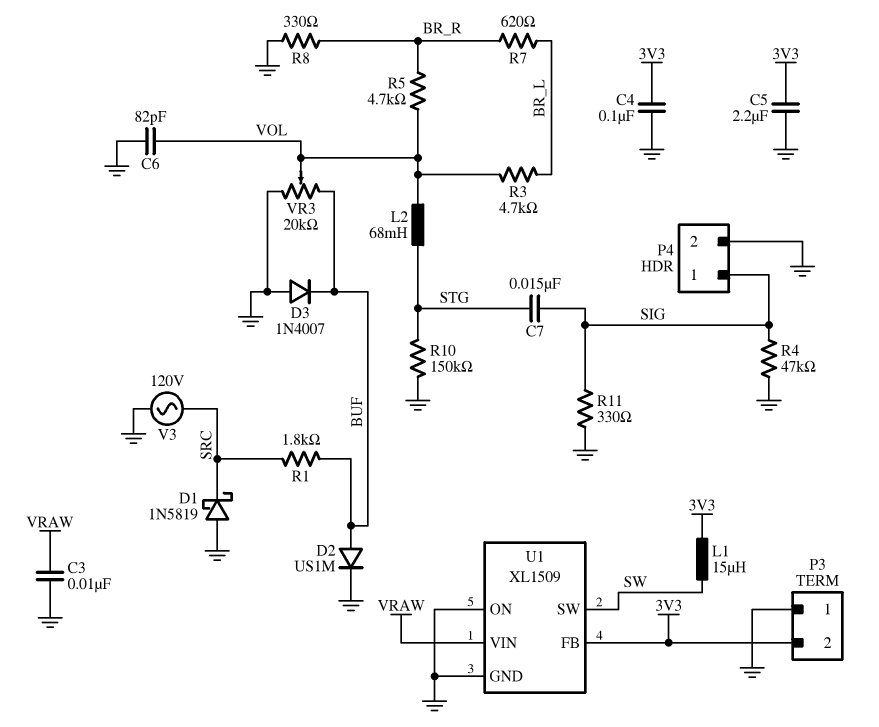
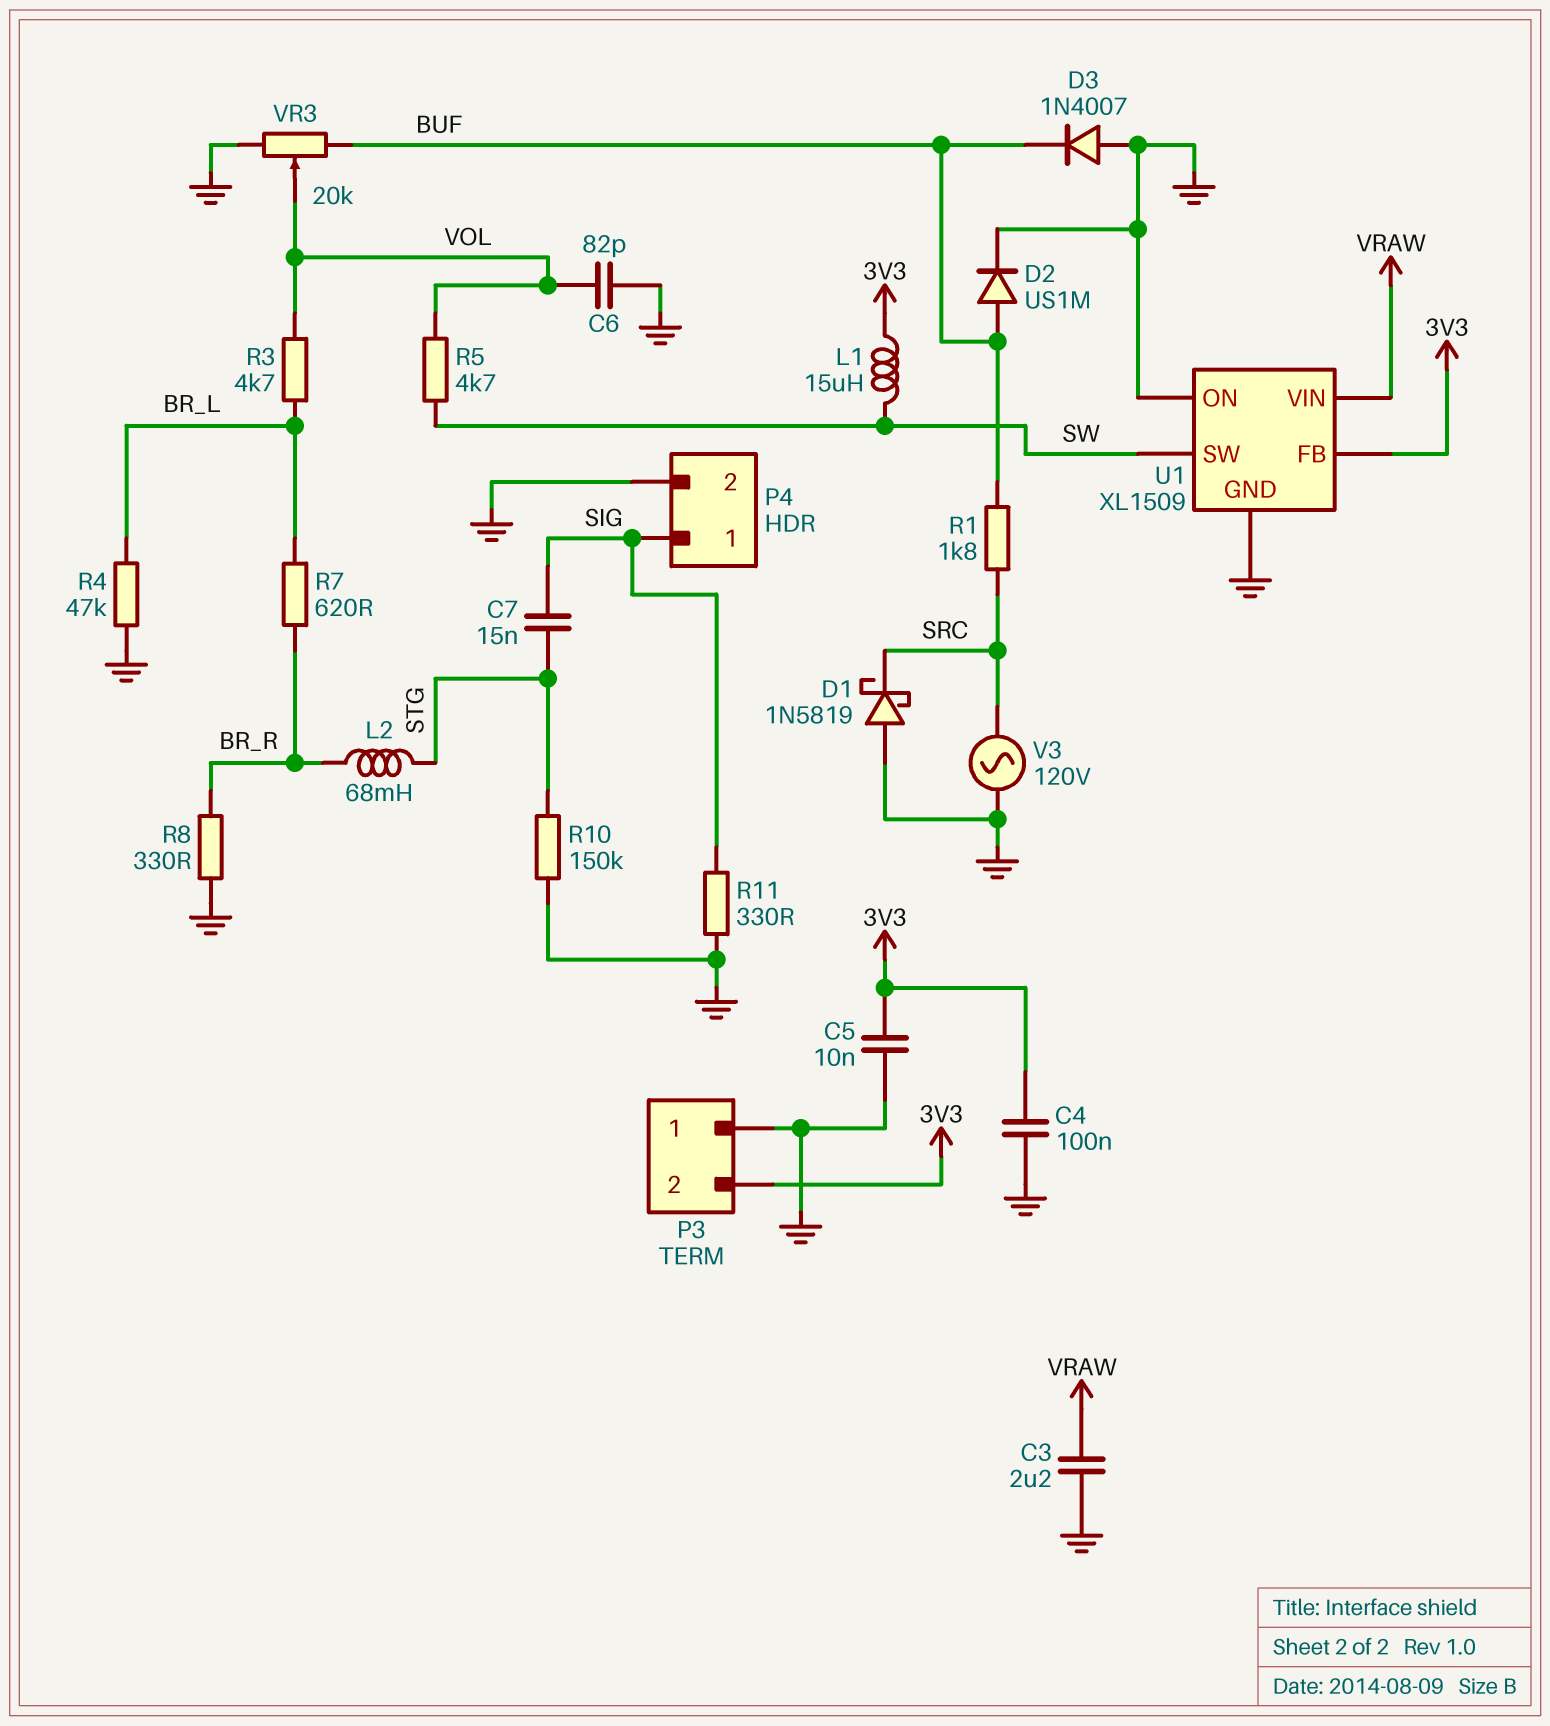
C3: 10nF (GND, VRAW) -> 2.2uF (GND, VRAW)
C5: 2.2uF (3V3, GND) -> 10nF (3V3, GND)
L2: 68mH (STG, VOL) -> 68mH (BR_R, STG)
R4: 47k (GND, SIG) -> 47k (BR_L, GND)
R5: 4.7k (BR_R, VOL) -> 4.7k (SW, VOL)

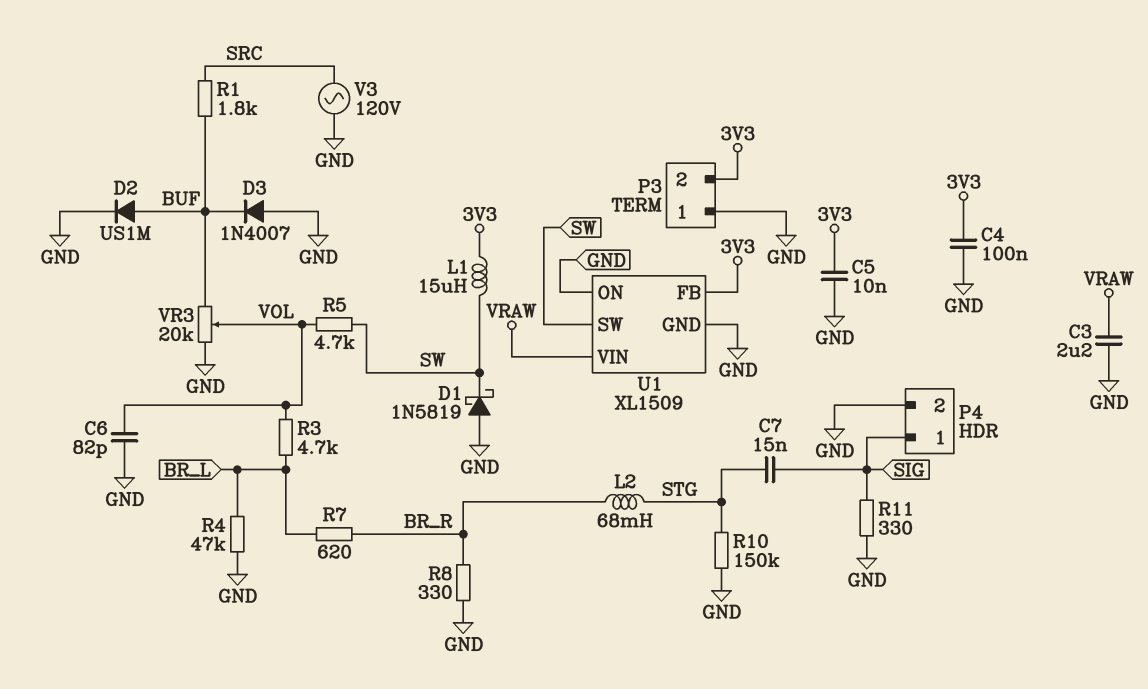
D1: schottky 1N5819 (A GND, K SRC) -> schottky 1N5819 (A GND, K SW)

